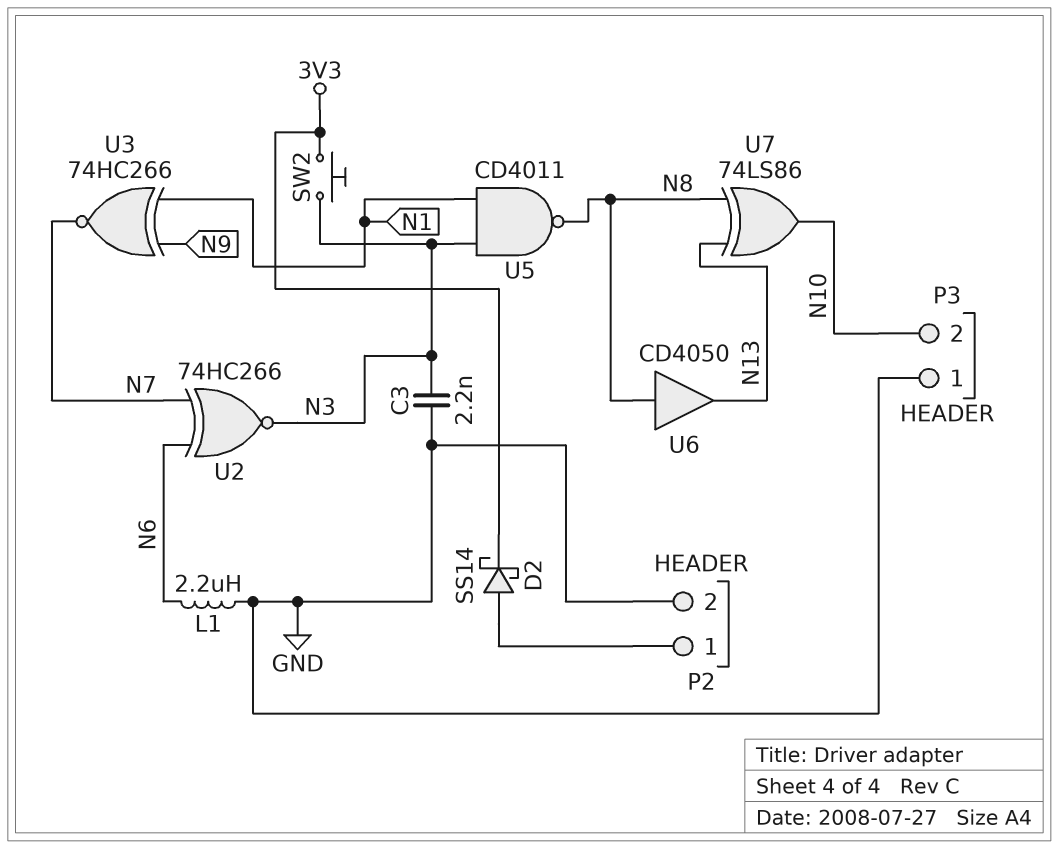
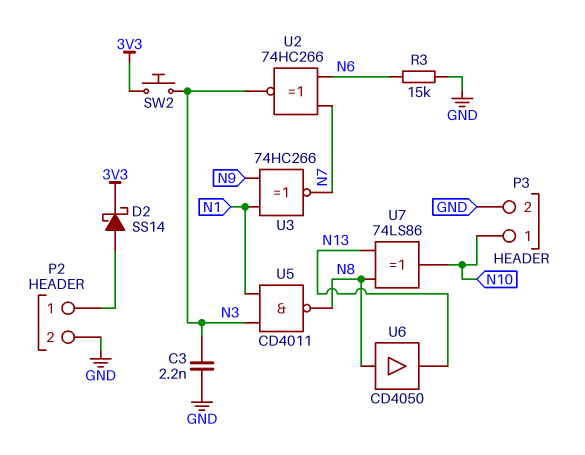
L1: 2.2uH (GND, N6) -> none
P3 pin 1: GND -> N10
P3 pin 2: N10 -> GND
R3: none -> 15k (GND, N6)

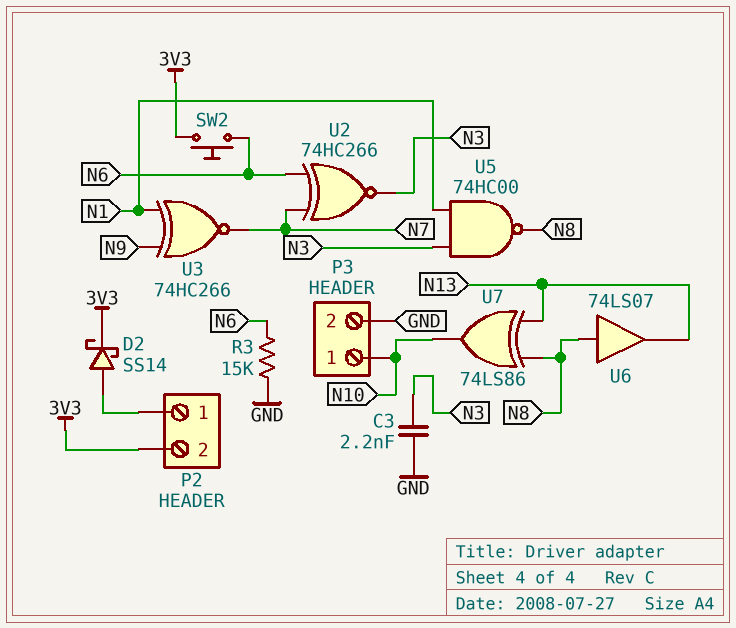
P2 pin 2: GND -> 3V3
SW2: button (3V3, N3) -> button (3V3, N6)
U5: NAND CD4011 (in N1, in N3, out N8) -> NAND 74HC00 (in N1, in N3, out N8)
U6: buffer CD4050 (in N8, out N13) -> buffer 74LS07 (in N8, out N13)

